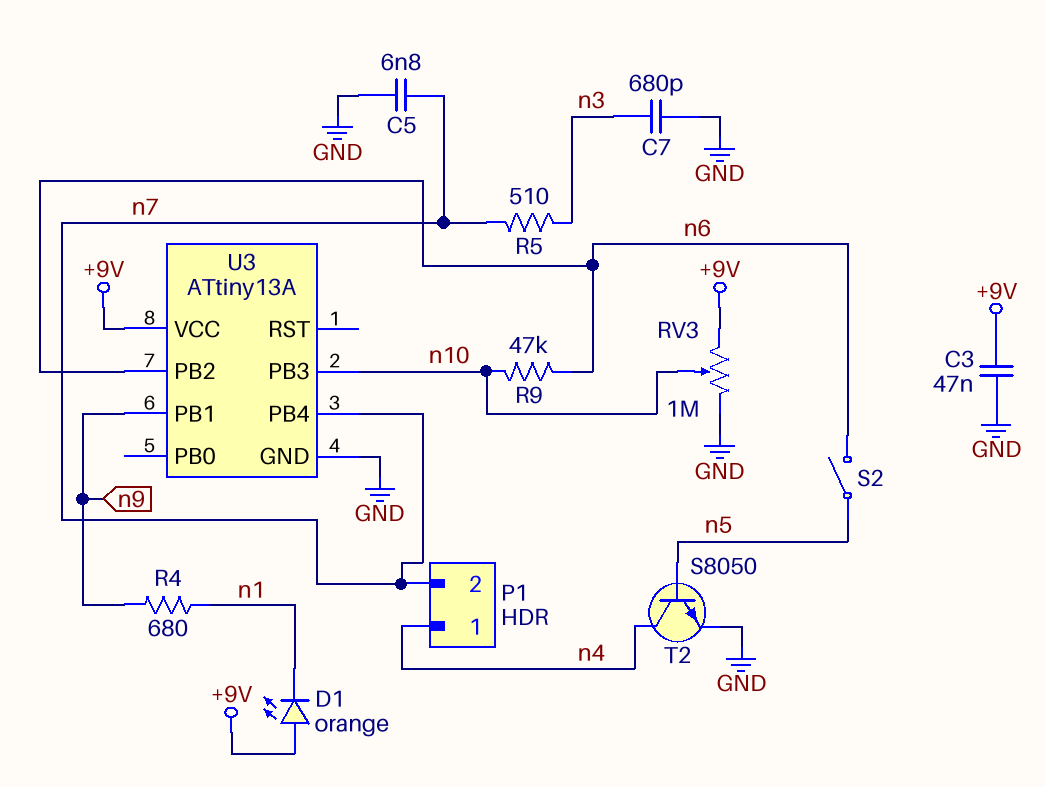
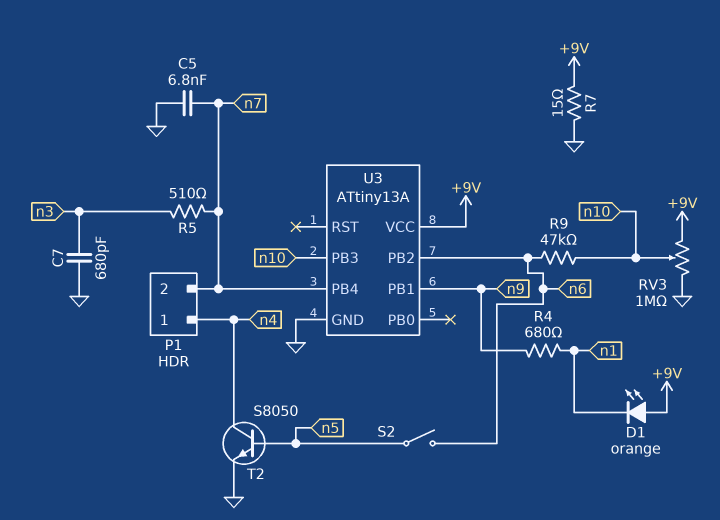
C3: 47nF (+9V, GND) -> none
R7: none -> 15 (+9V, GND)

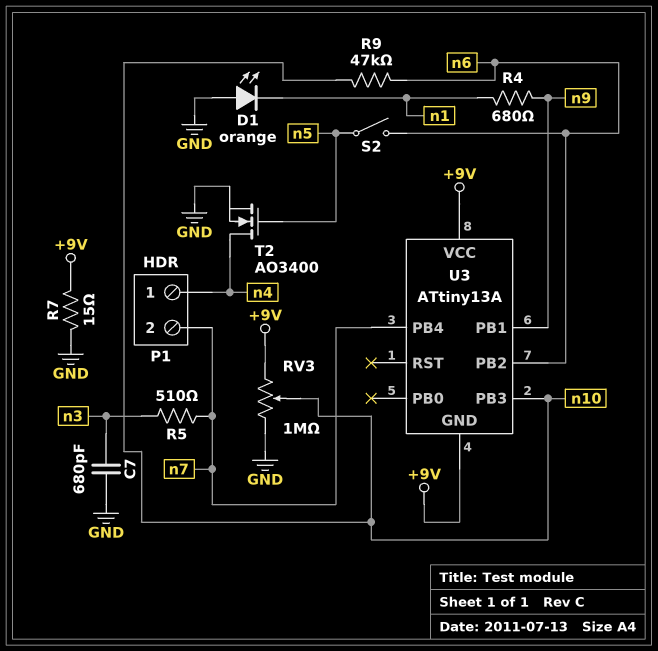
C5: 6.8nF (GND, n7) -> none
D1: LED orange (A +9V, K n1) -> LED orange (A GND, K n1)
T2: NPN S8050 (B n5, C n4, E GND) -> NMOS AO3400 (G n5, D n4, S GND)
U3 pin GND: GND -> +9V

